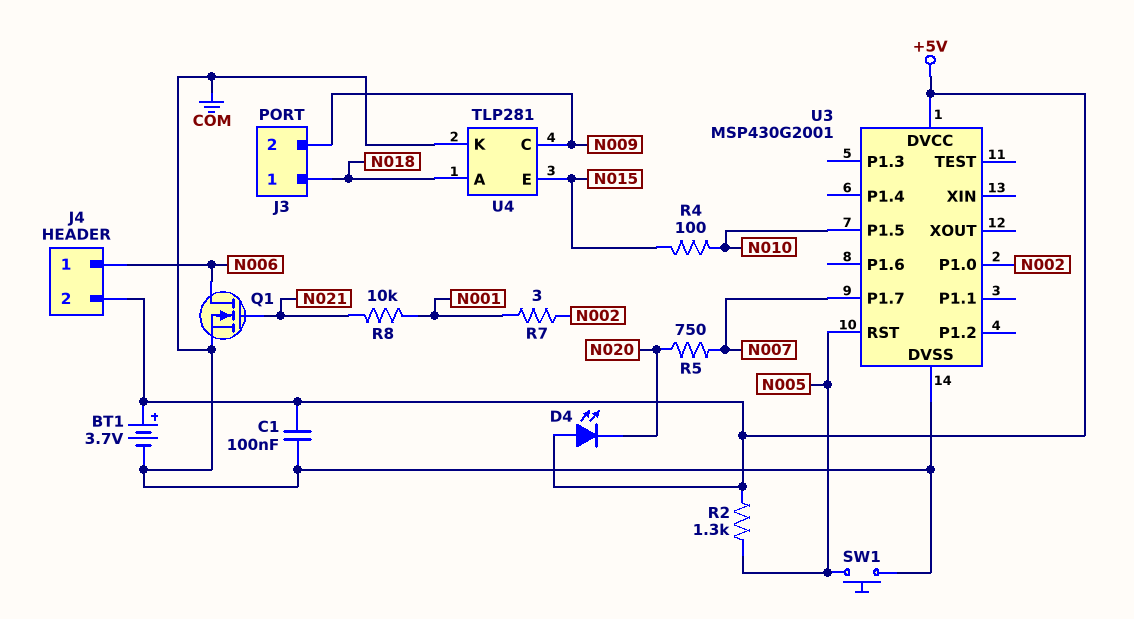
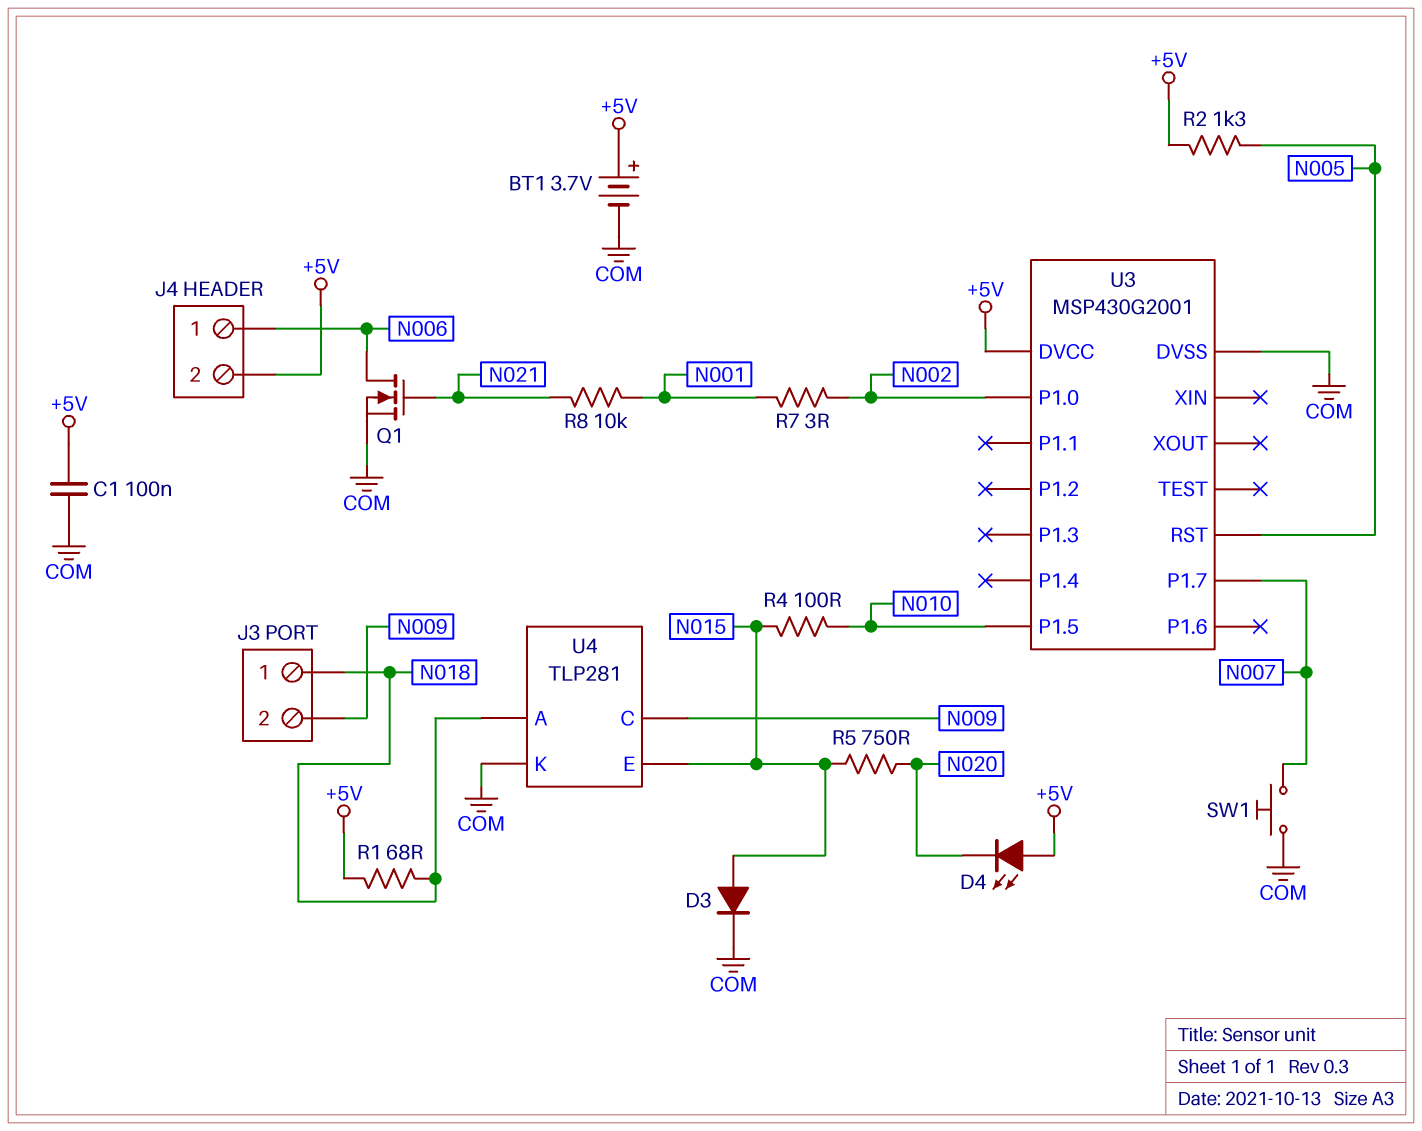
D3: none -> diode (A N015, K COM)
R1: none -> 68 (+5V, N018)
R5: 750 (N007, N020) -> 750 (N015, N020)
SW1: button (COM, N005) -> button (COM, N007)

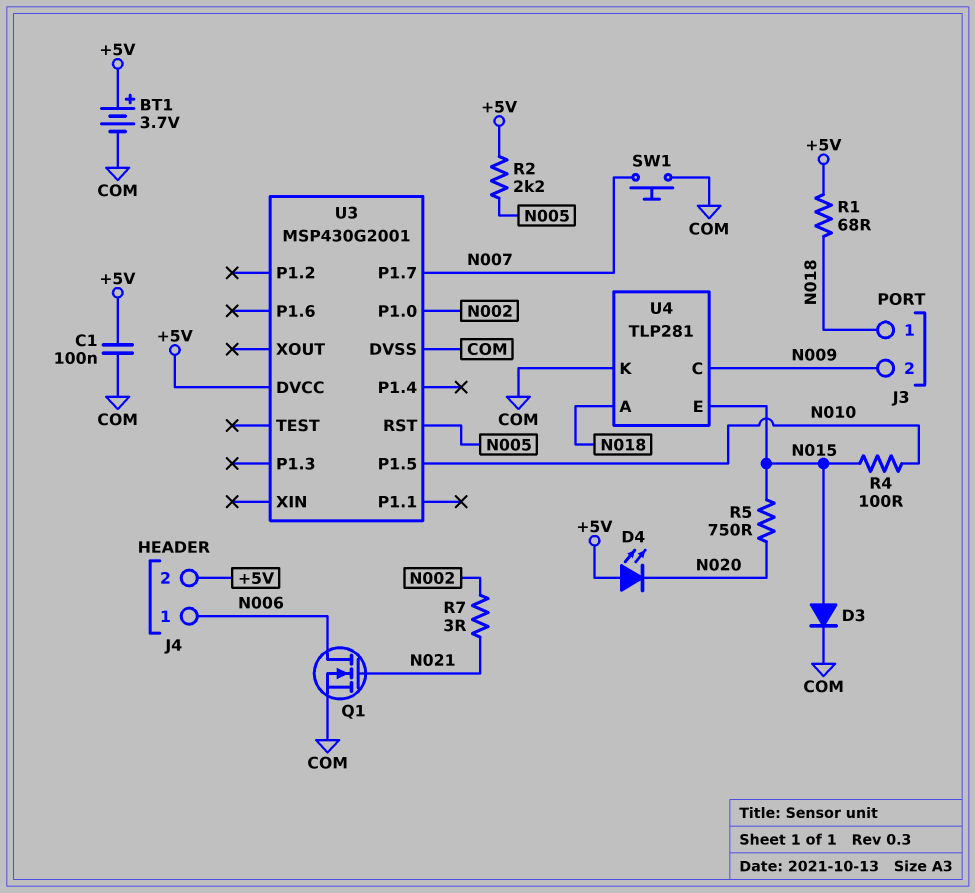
R2: 1.3k (+5V, N005) -> 2.2k (+5V, N005)
R7: 3 (N001, N002) -> 3 (N002, N021)
R8: 10k (N001, N021) -> none

